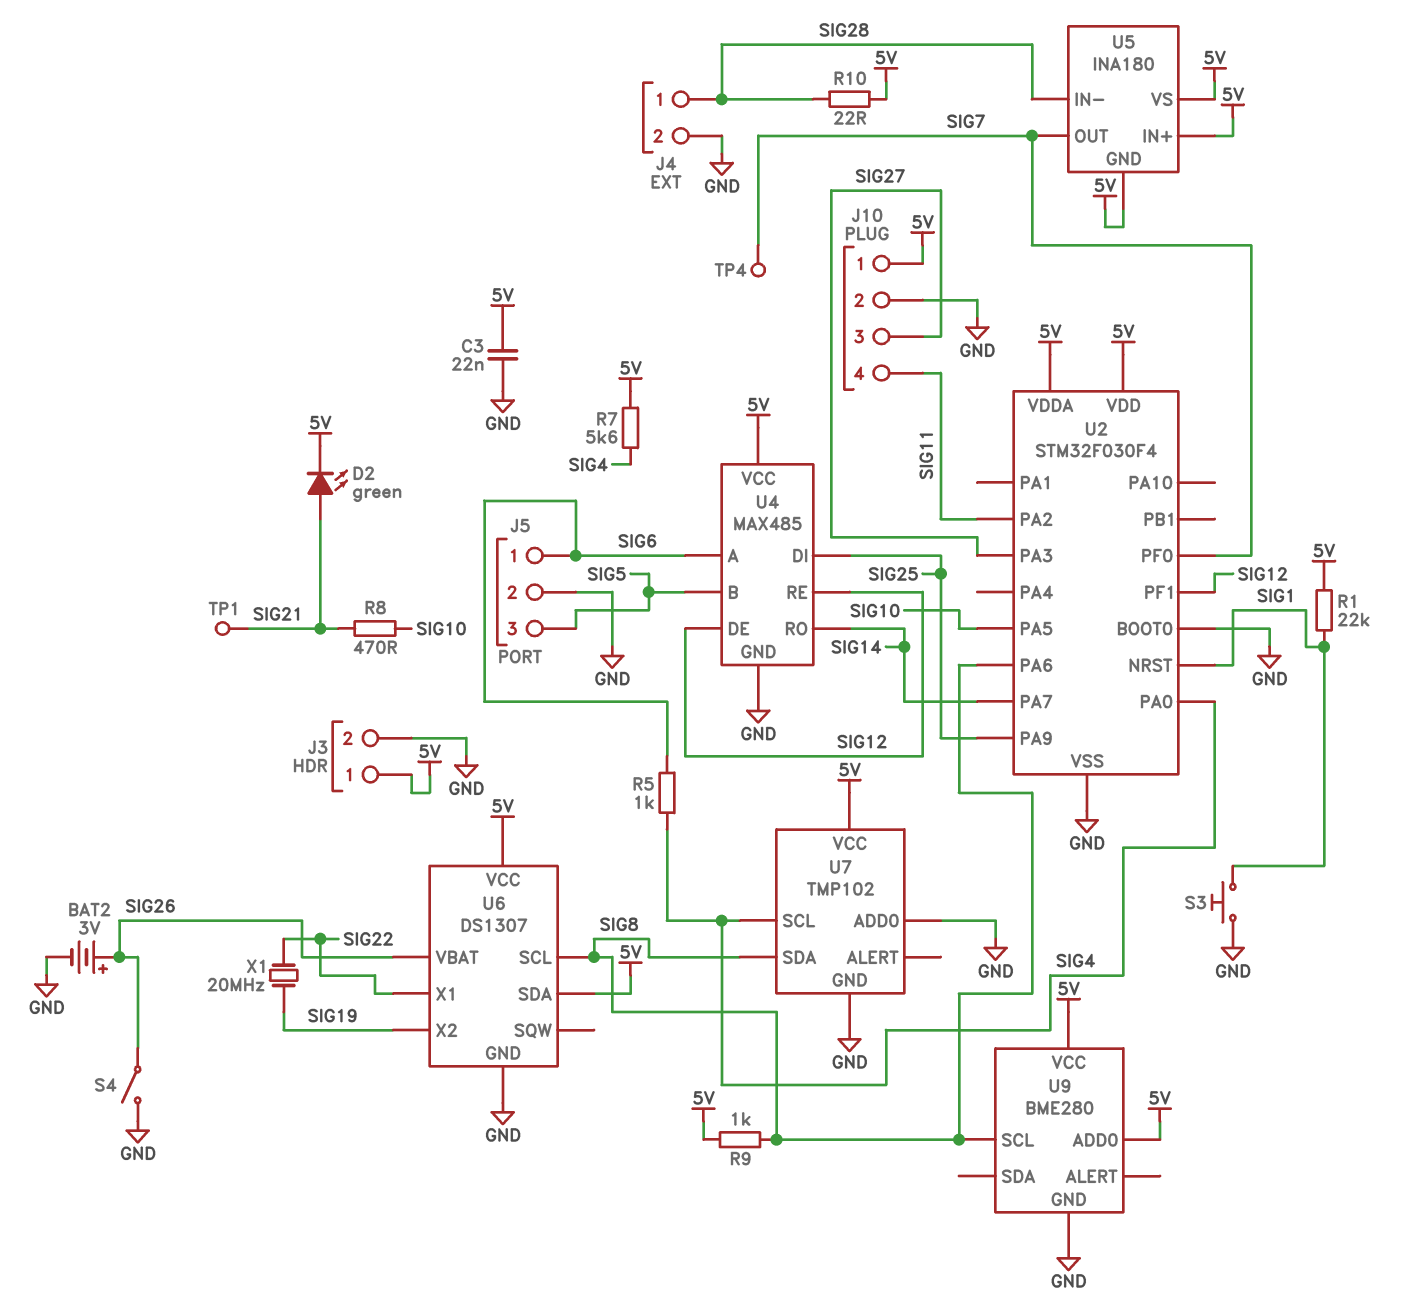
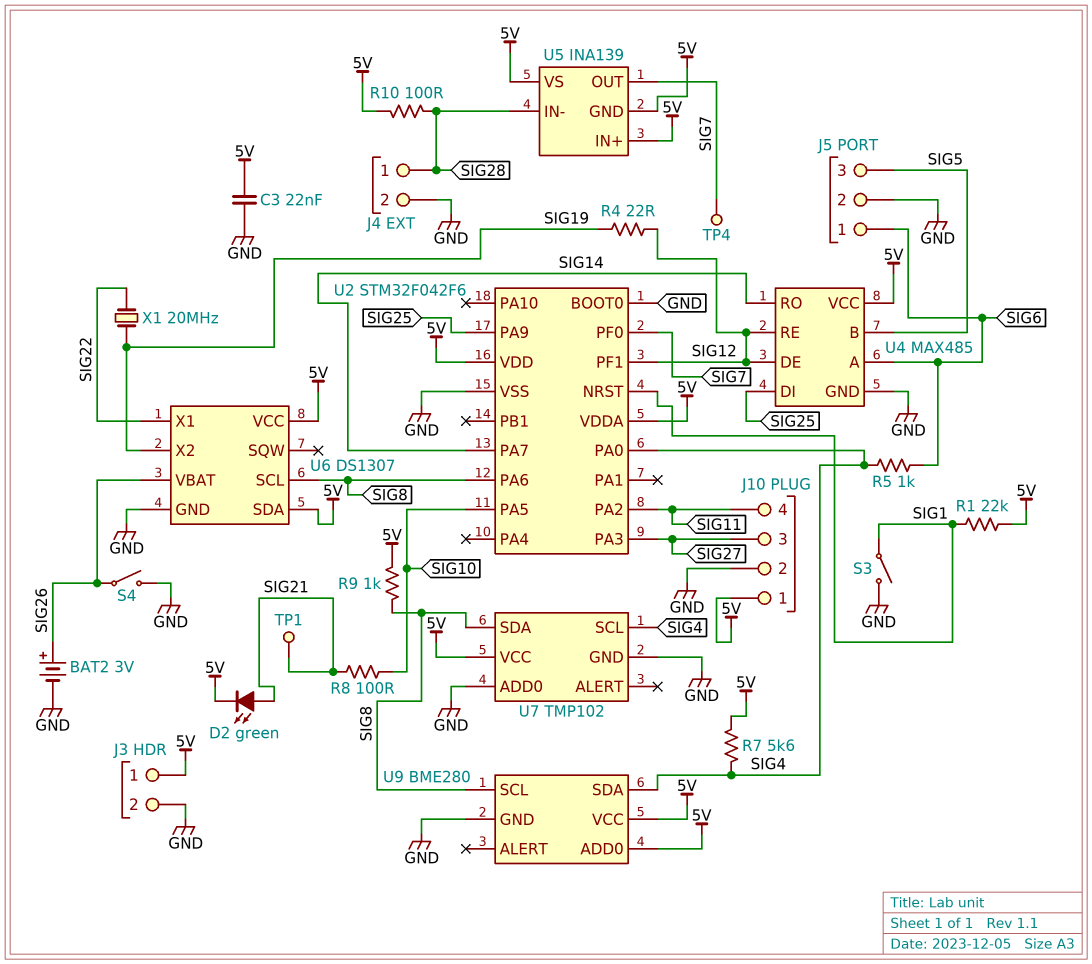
R4: none -> 22 (SIG12, SIG19)
R8: 470 (SIG10, SIG21) -> 100 (SIG10, SIG21)
R10: 22 (5V, SIG28) -> 100 (5V, SIG28)
S3: button (GND, SIG1) -> switch (GND, SIG1)
U2: STM32F030F4 -> STM32F042F6
U5: INA180 -> INA139
U9 pin SDA: none -> SIG4

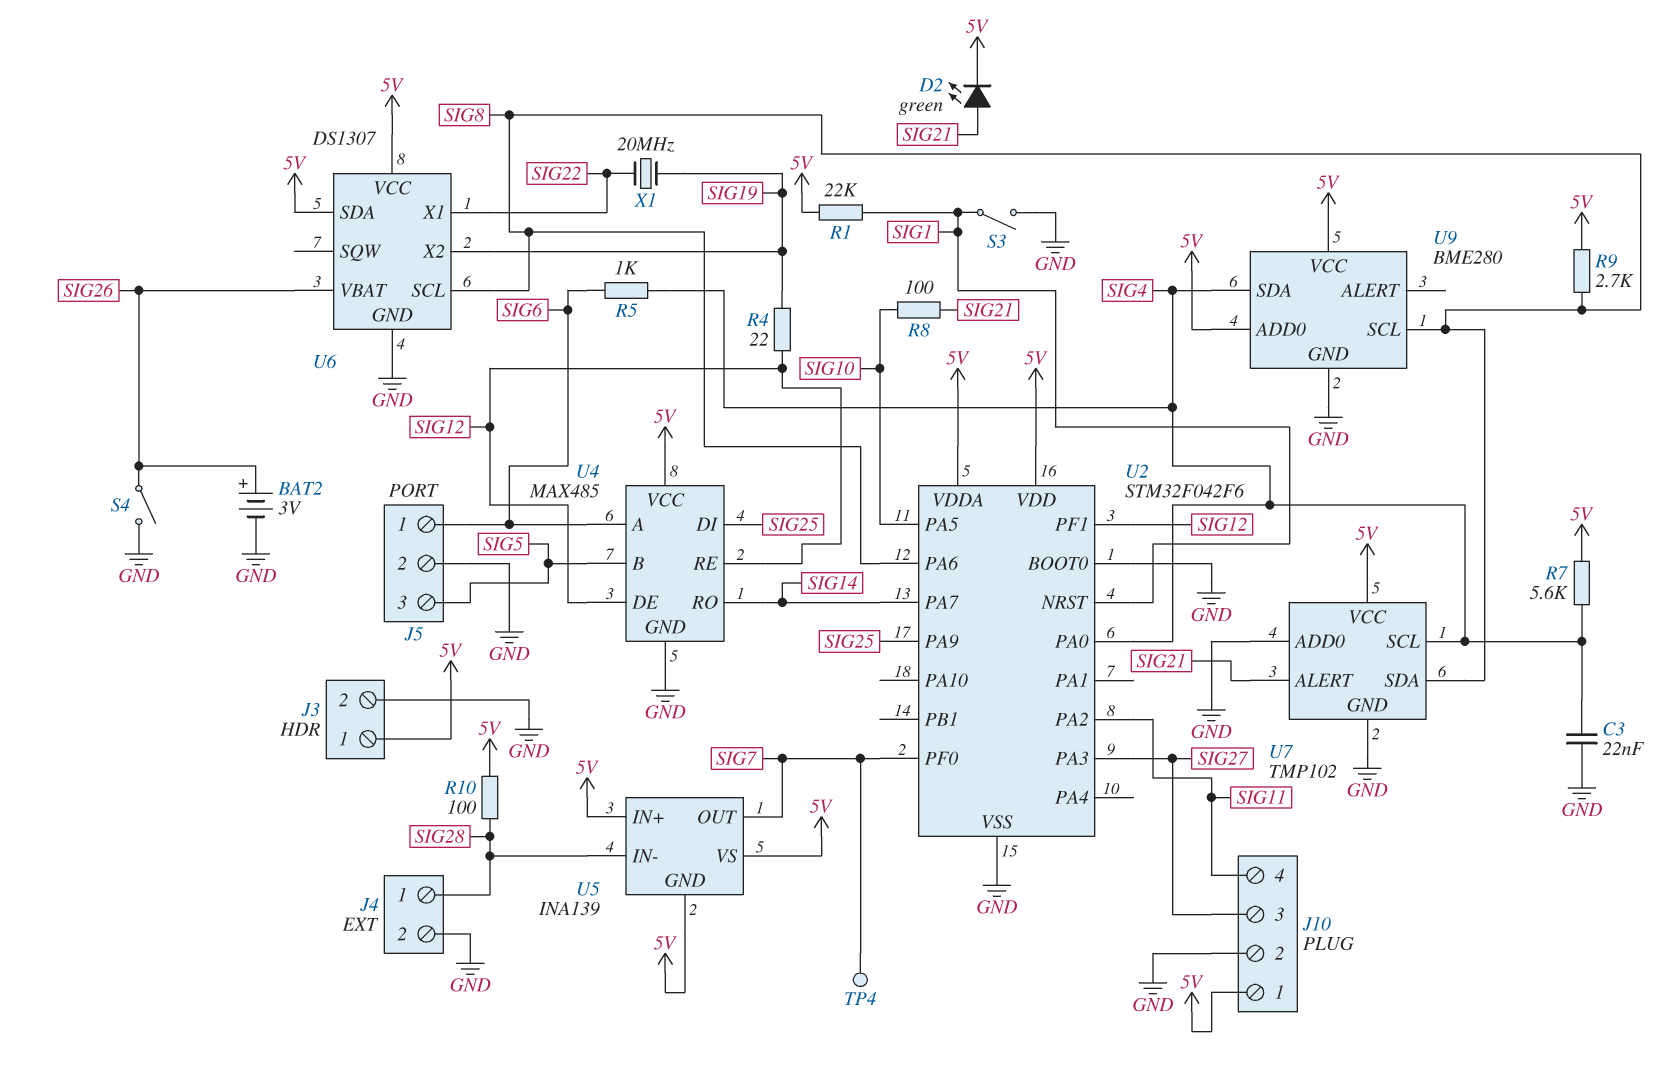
C3: 22nF (5V, GND) -> 22nF (GND, SIG4)
R9: 1k (5V, SIG8) -> 2.7k (5V, SIG8)
TP1: test point (SIG21) -> none
U7 pin ALERT: none -> SIG21

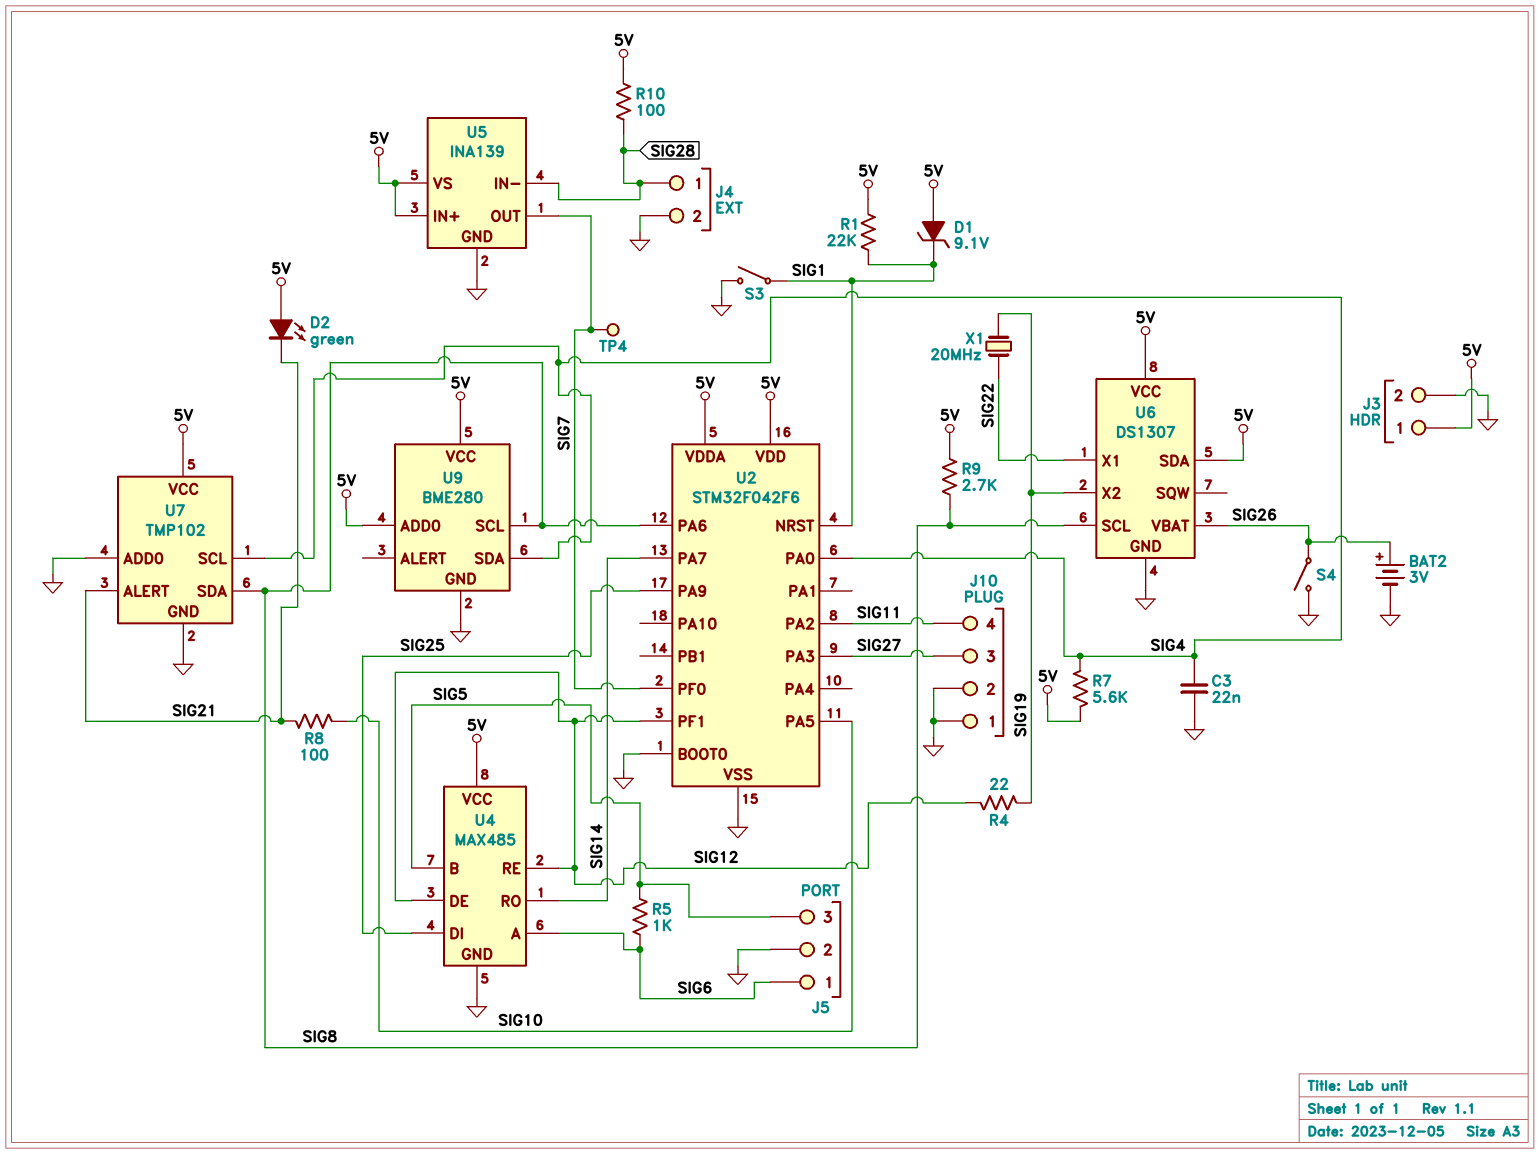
D1: none -> zener 9.1V (A 5V, K SIG1)
D2: LED green (A SIG21, K 5V) -> LED green (A 5V, K SIG21)
J10 pin 1: 5V -> GND
R5: 1k (SIG4, SIG6) -> 1k (SIG5, SIG6)
U5 pin GND: 5V -> GND

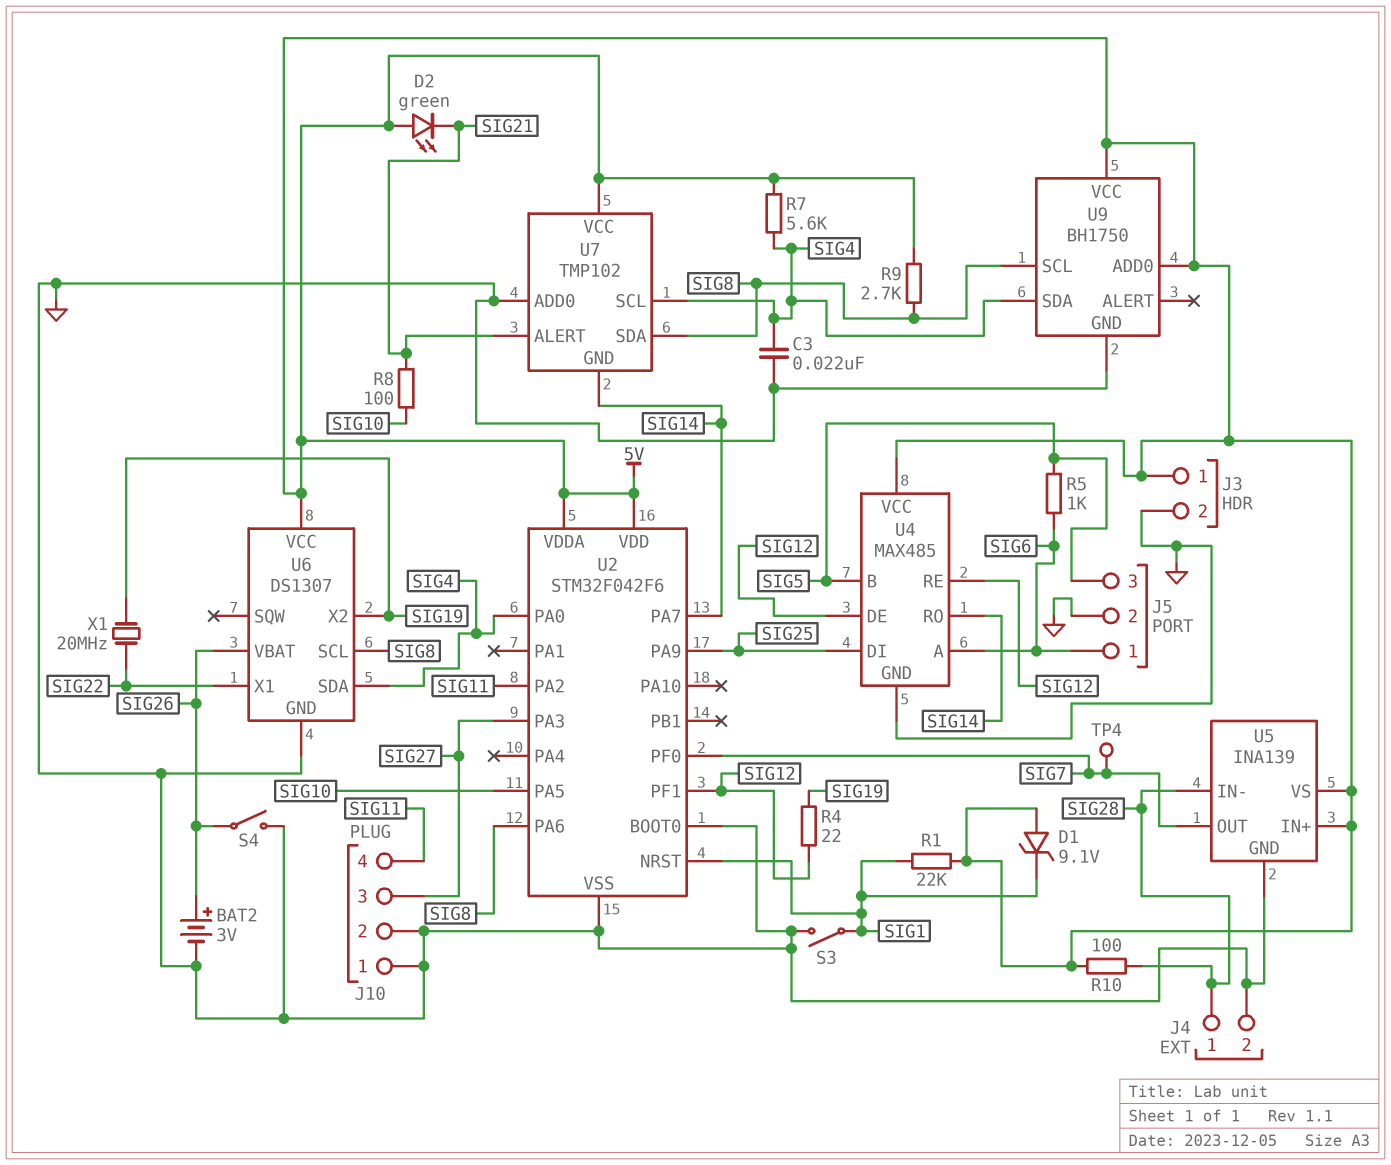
U6 pin SDA: 5V -> SIG4
U7 pin GND: GND -> SIG14
U9: BME280 -> BH1750

